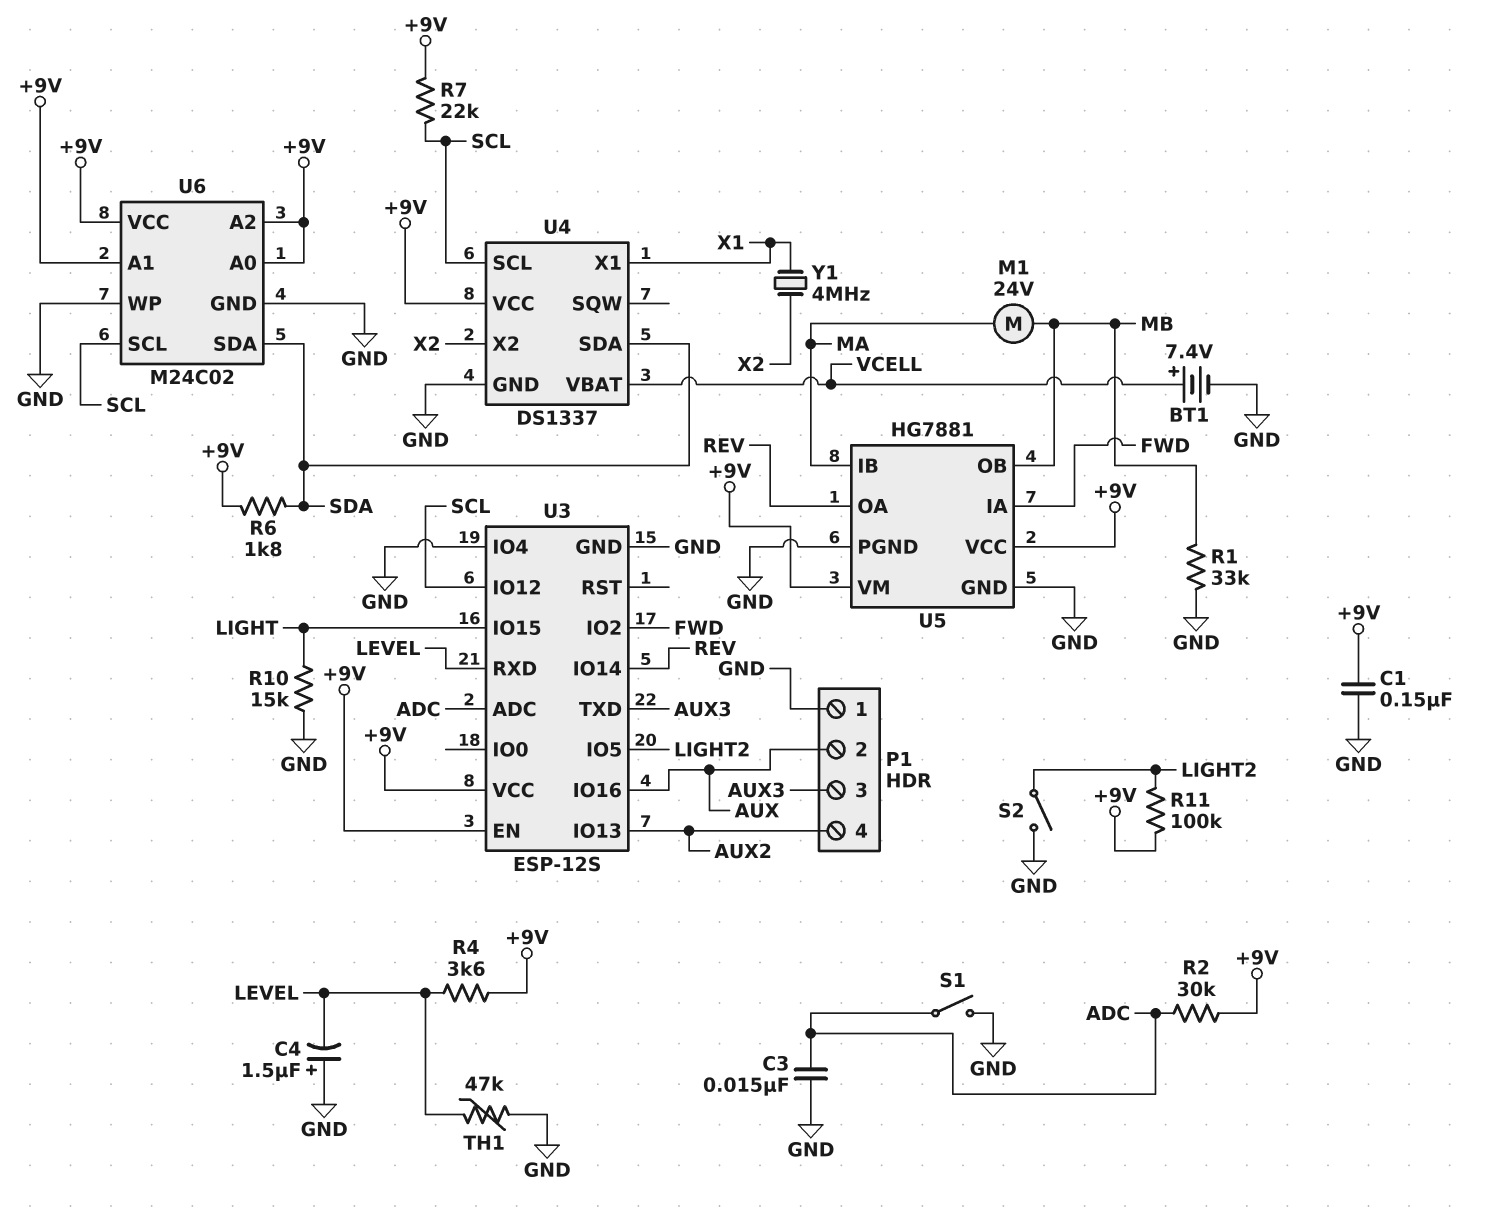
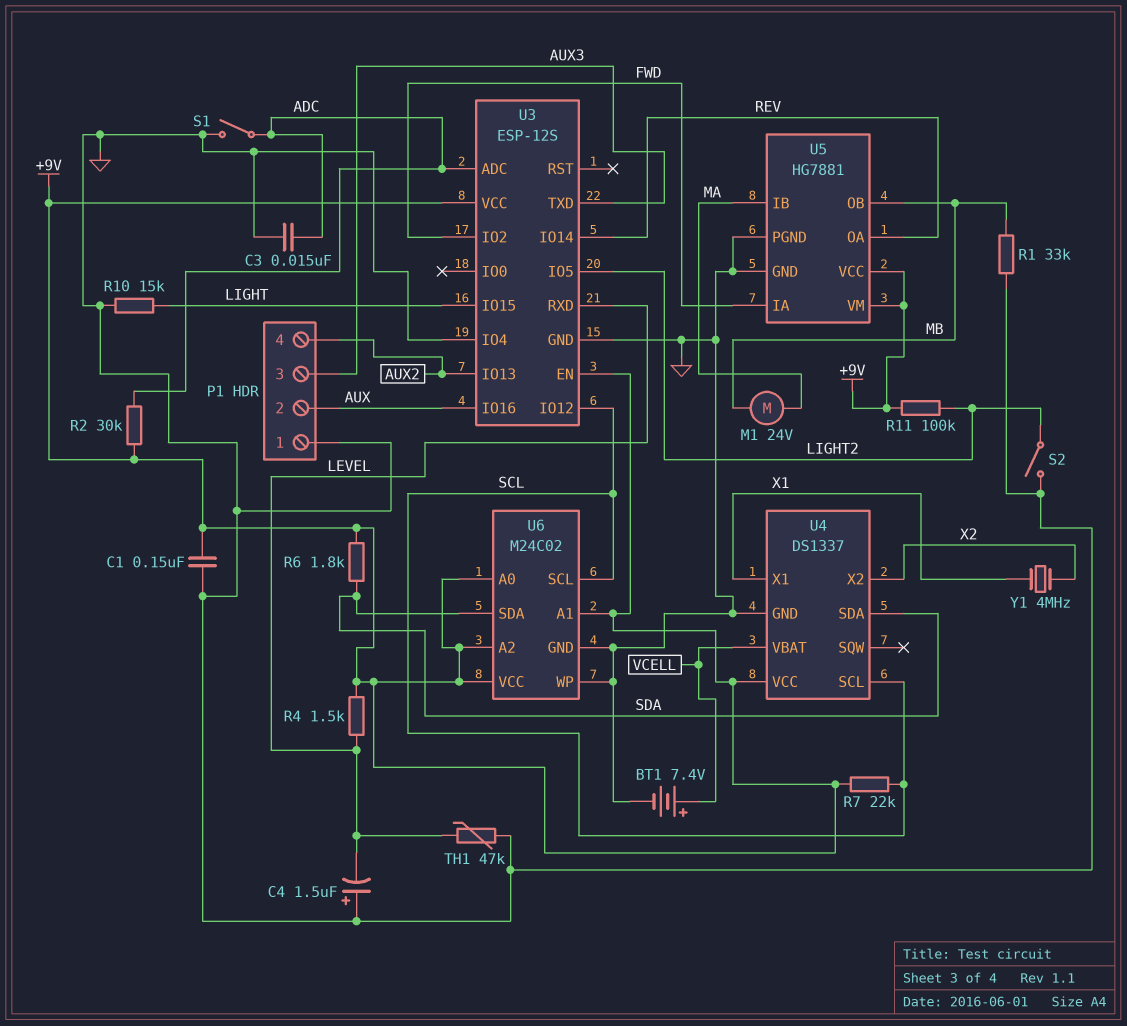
R4: 3.6k (+9V, LEVEL) -> 1.5k (+9V, LEVEL)

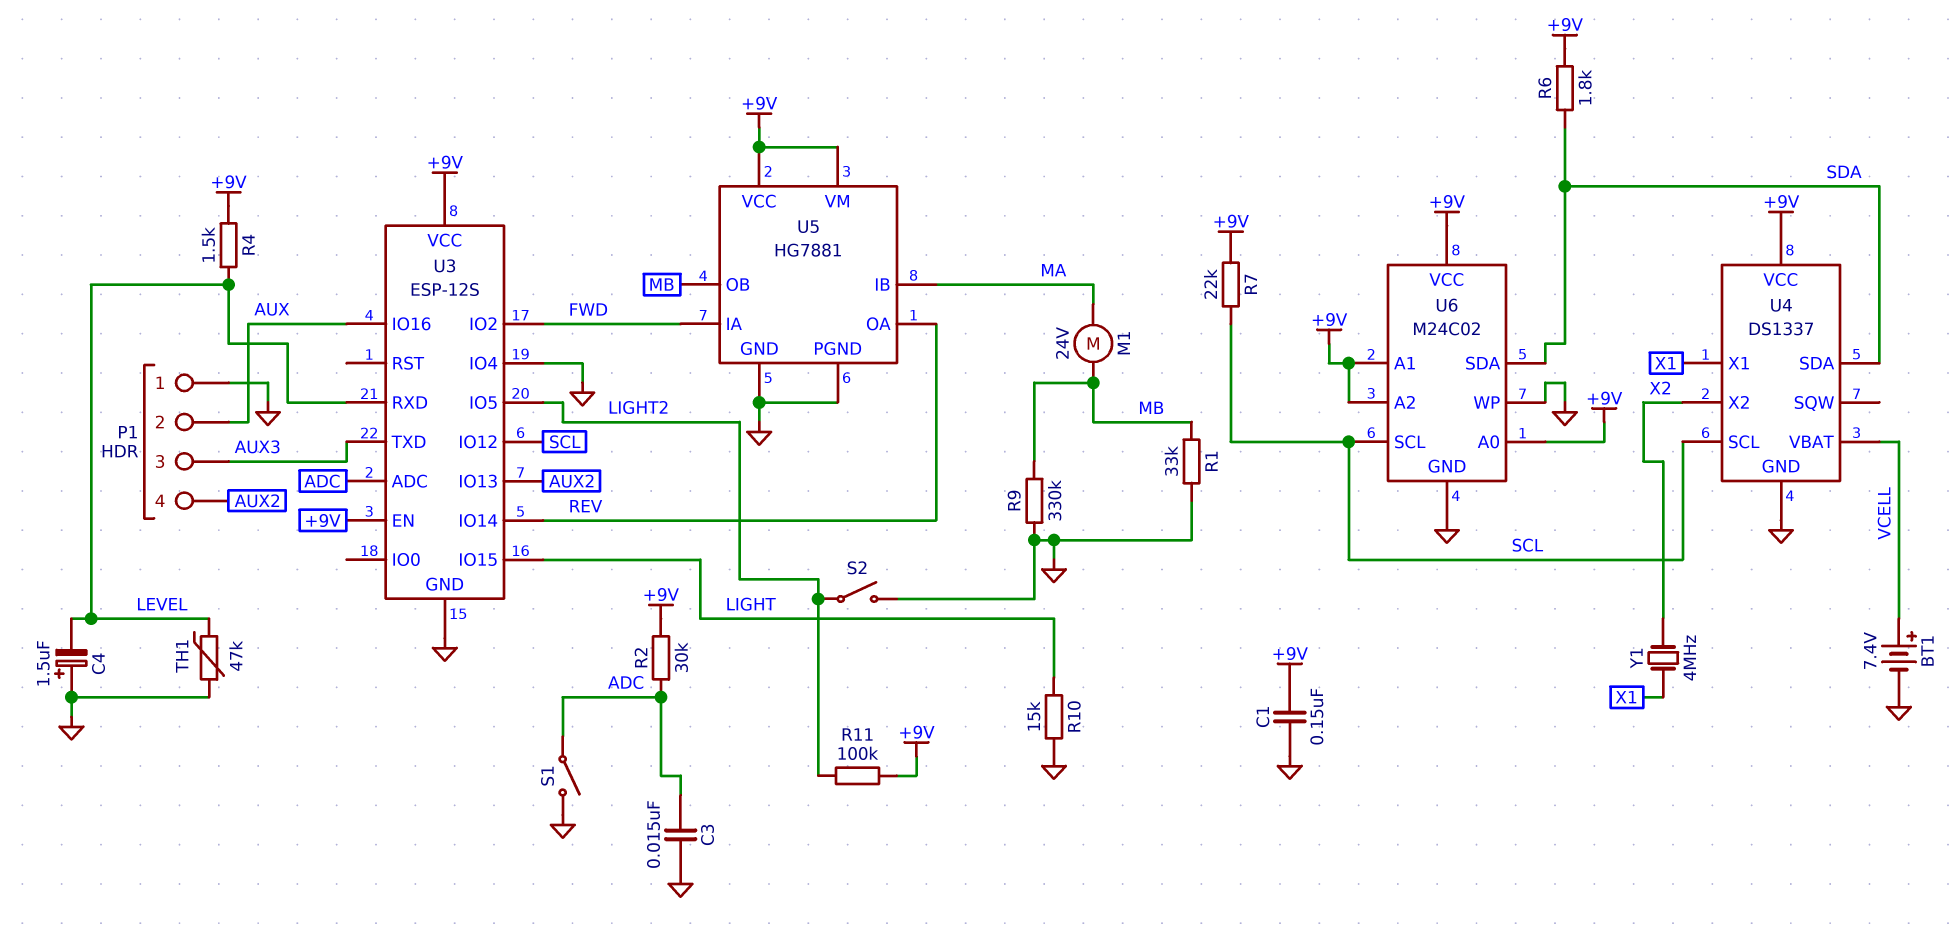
R9: none -> 330k (GND, MB)

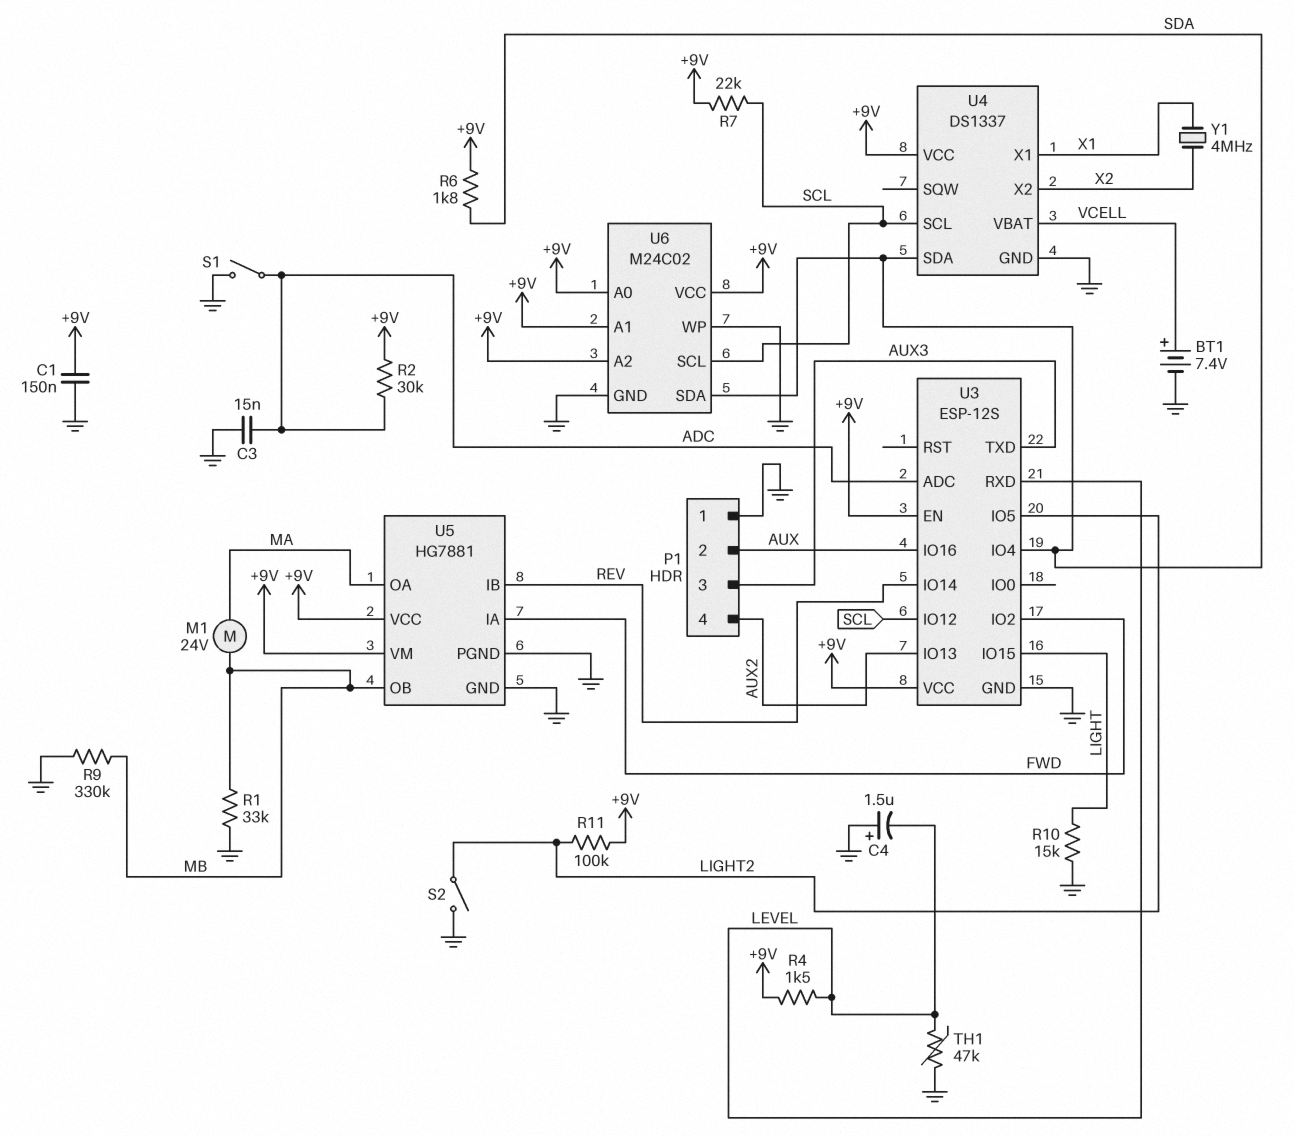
U3 pin IO4: GND -> SDA
U5 pin IB: MA -> REV
U5 pin OA: REV -> MA

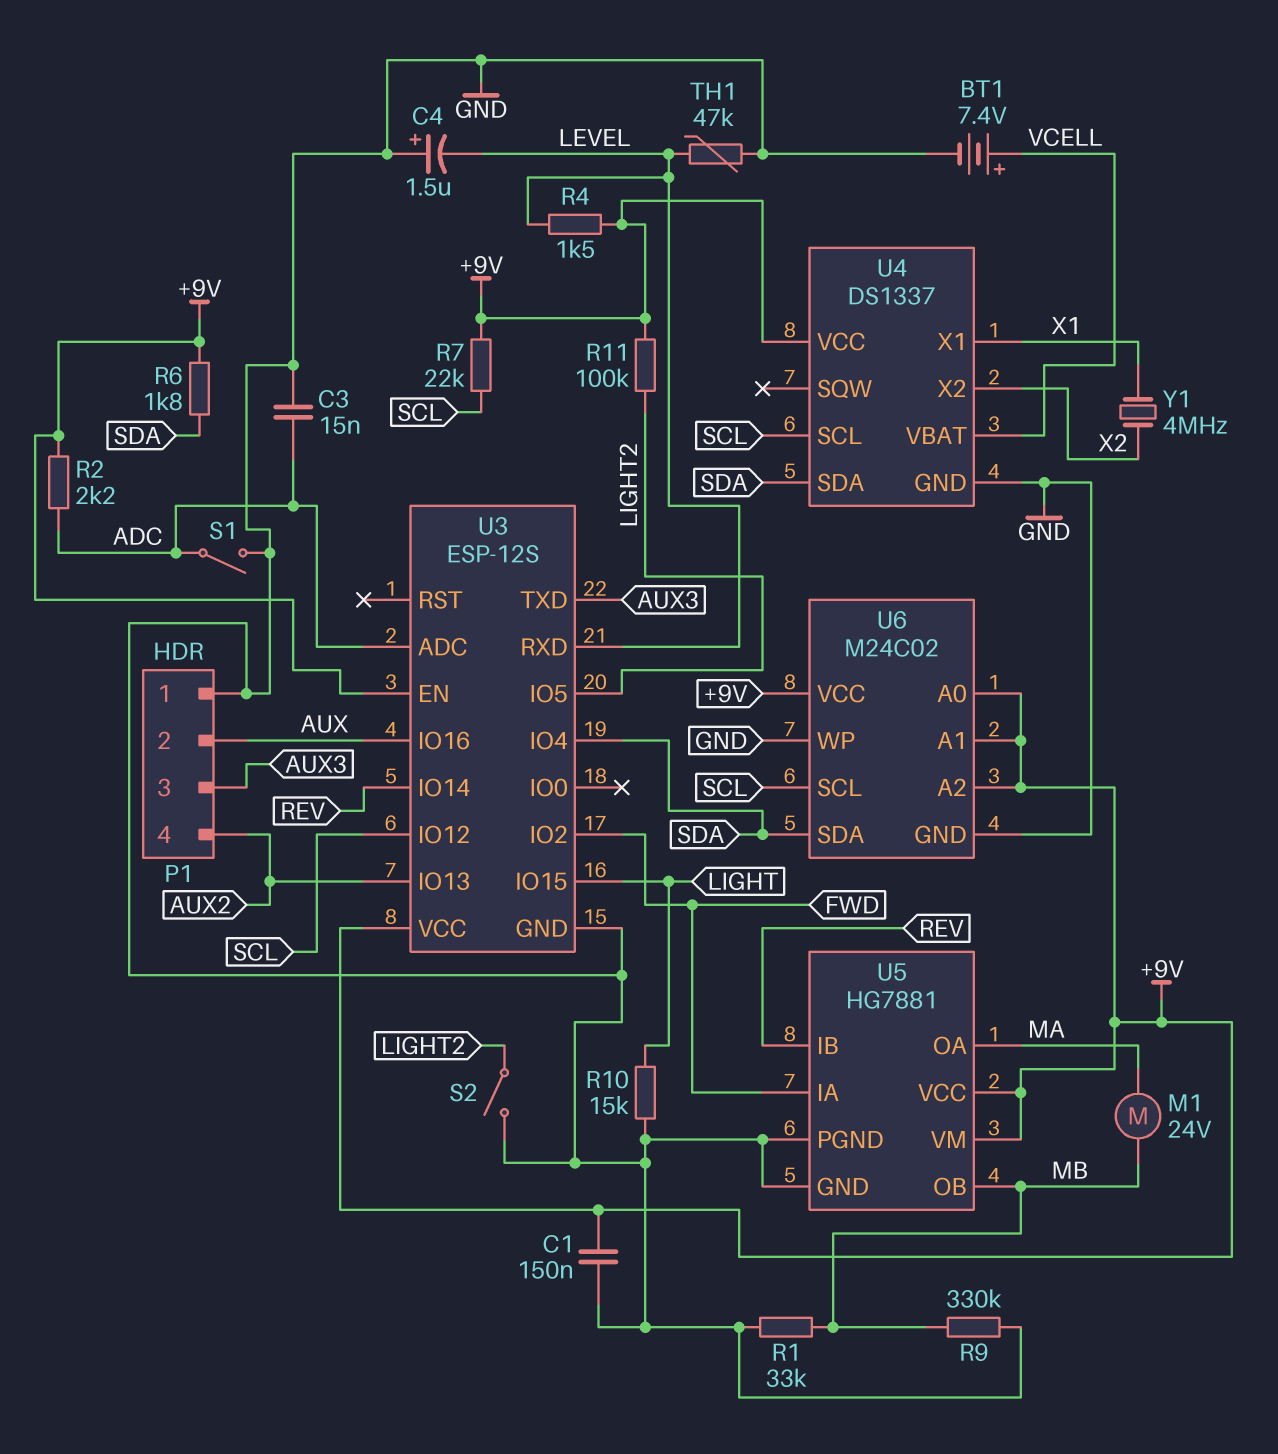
R2: 30k (+9V, ADC) -> 2.2k (+9V, ADC)

